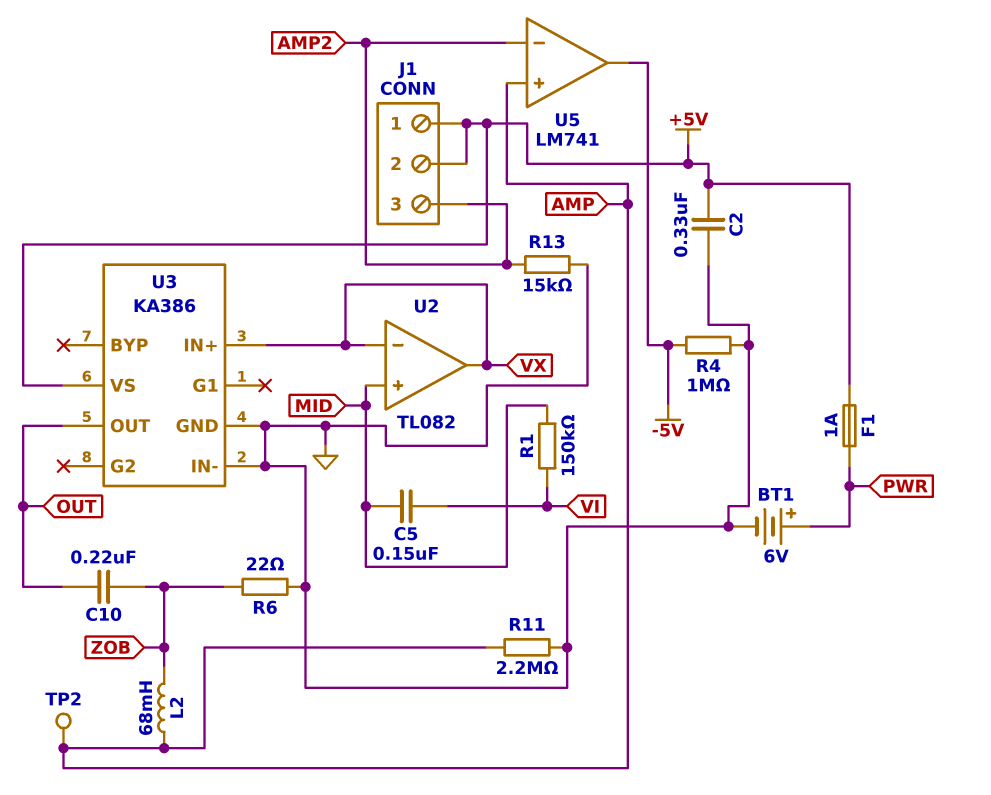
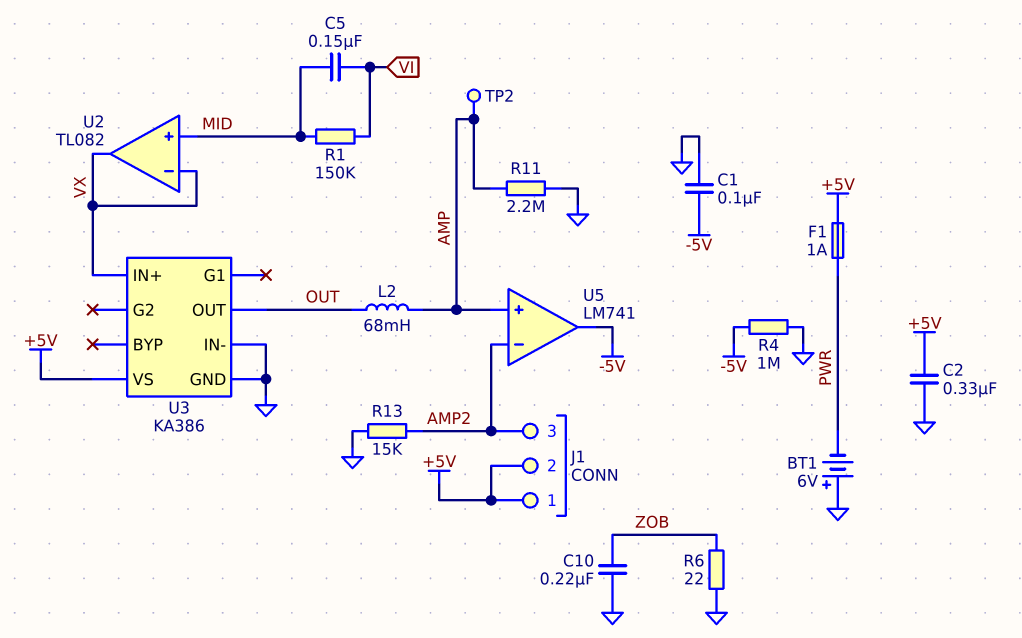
BT1: 6V (plus PWR, minus GND) -> 6V (plus GND, minus PWR)
C1: none -> 100nF (-5V, GND)
C10: 220nF (OUT, ZOB) -> 220nF (GND, ZOB)
L2: 68mH (AMP, ZOB) -> 68mH (AMP, OUT)

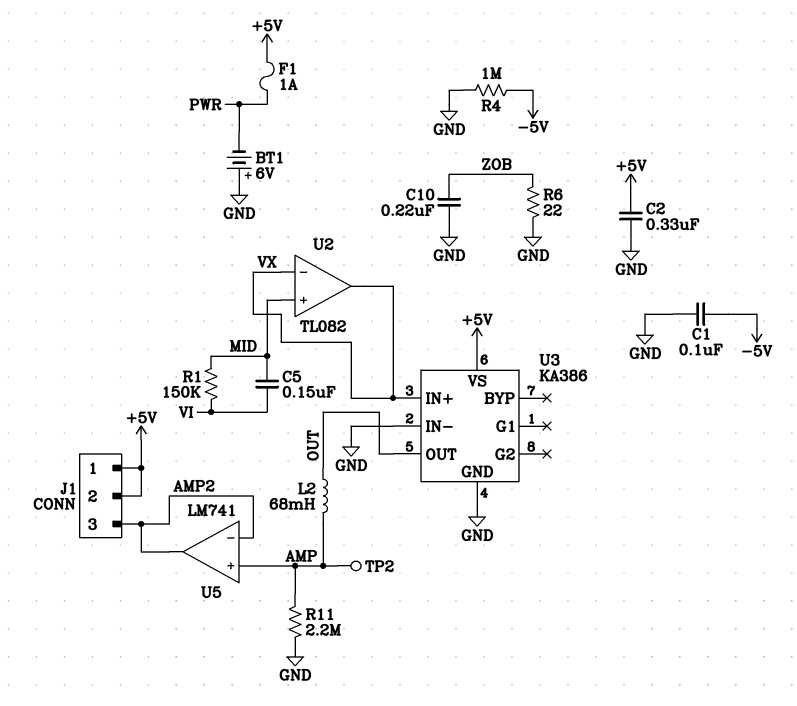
R13: 15k (AMP2, GND) -> none
U5 pin out: -5V -> AMP2

